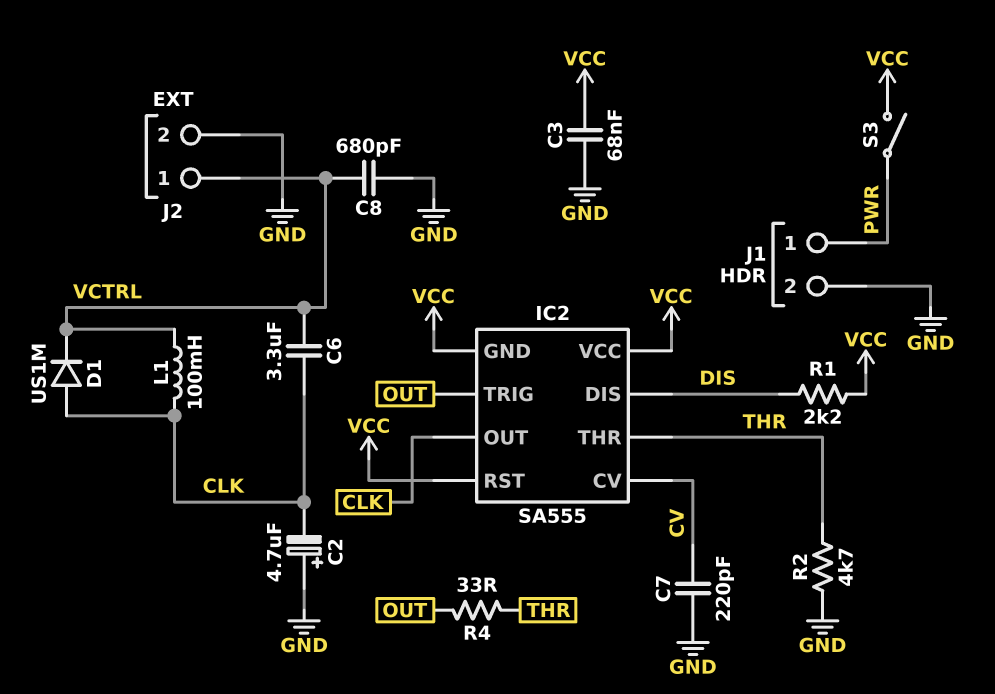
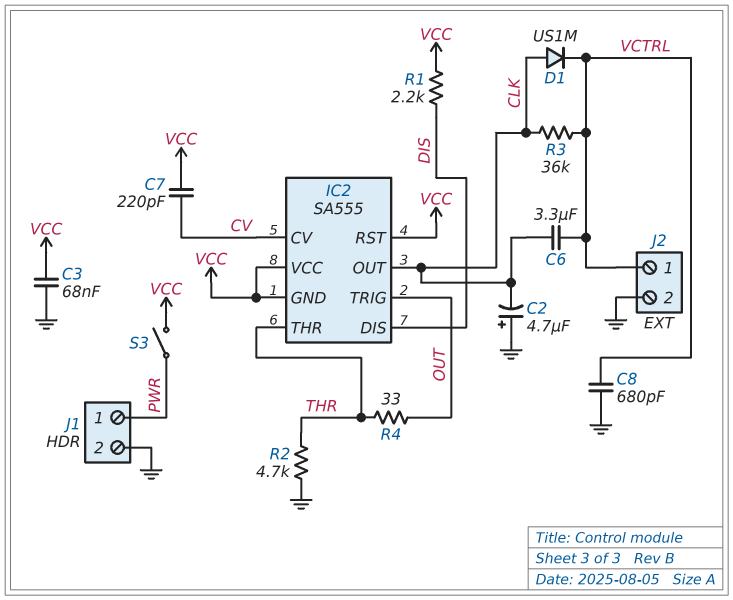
C7: 220pF (CV, GND) -> 220pF (CV, VCC)
L1: 100mH (CLK, VCTRL) -> none
R3: none -> 36k (CLK, VCTRL)

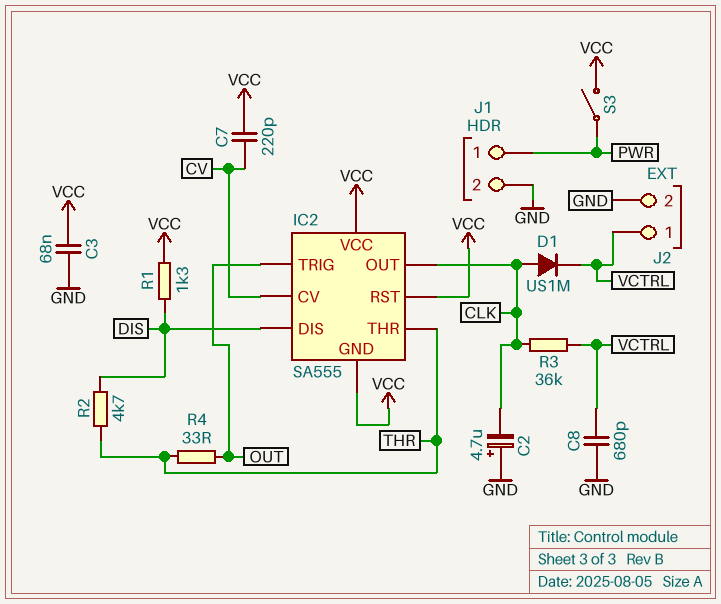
C6: 3.3uF (CLK, VCTRL) -> none
R1: 2.2k (DIS, VCC) -> 1.3k (DIS, VCC)
R2: 4.7k (GND, THR) -> 4.7k (DIS, THR)

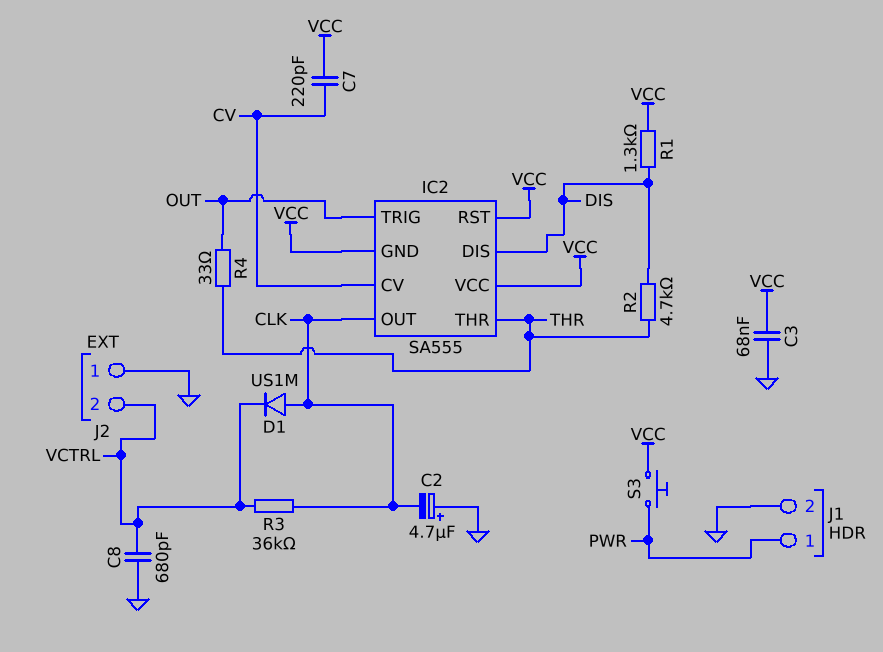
J2 pin 1: VCTRL -> GND
J2 pin 2: GND -> VCTRL
S3: switch (PWR, VCC) -> button (PWR, VCC)

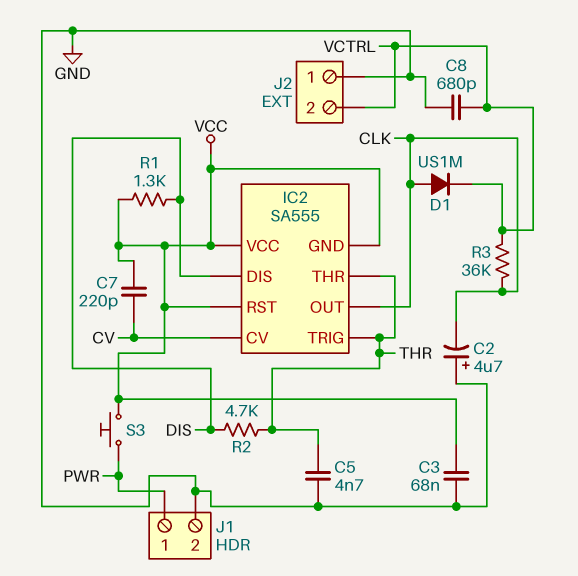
C5: none -> 4.7nF (GND, THR)
IC2 pin TRIG: OUT -> THR
R4: 33 (OUT, THR) -> none

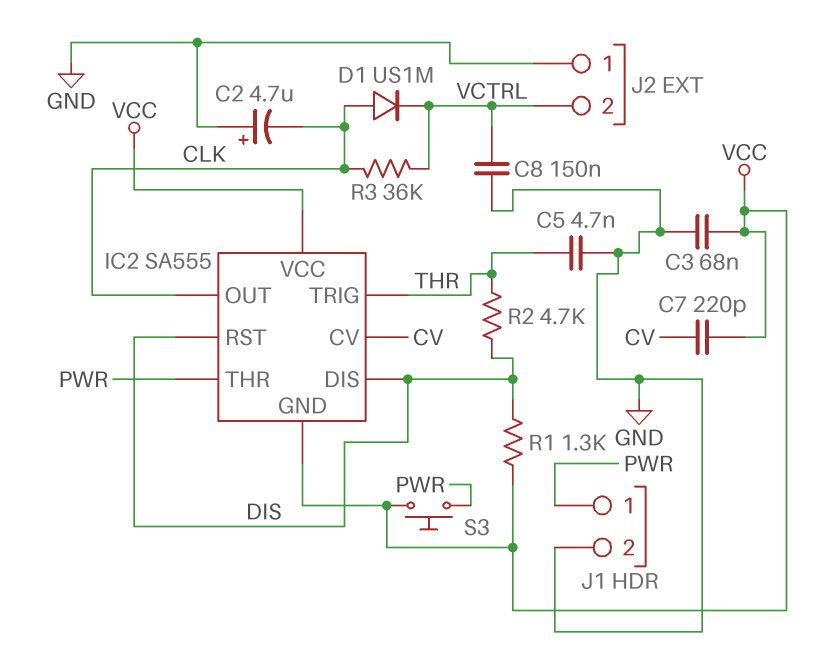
C8: 680pF (GND, VCTRL) -> 150nF (GND, VCTRL)
IC2 pin RST: VCC -> DIS
IC2 pin THR: THR -> PWR

